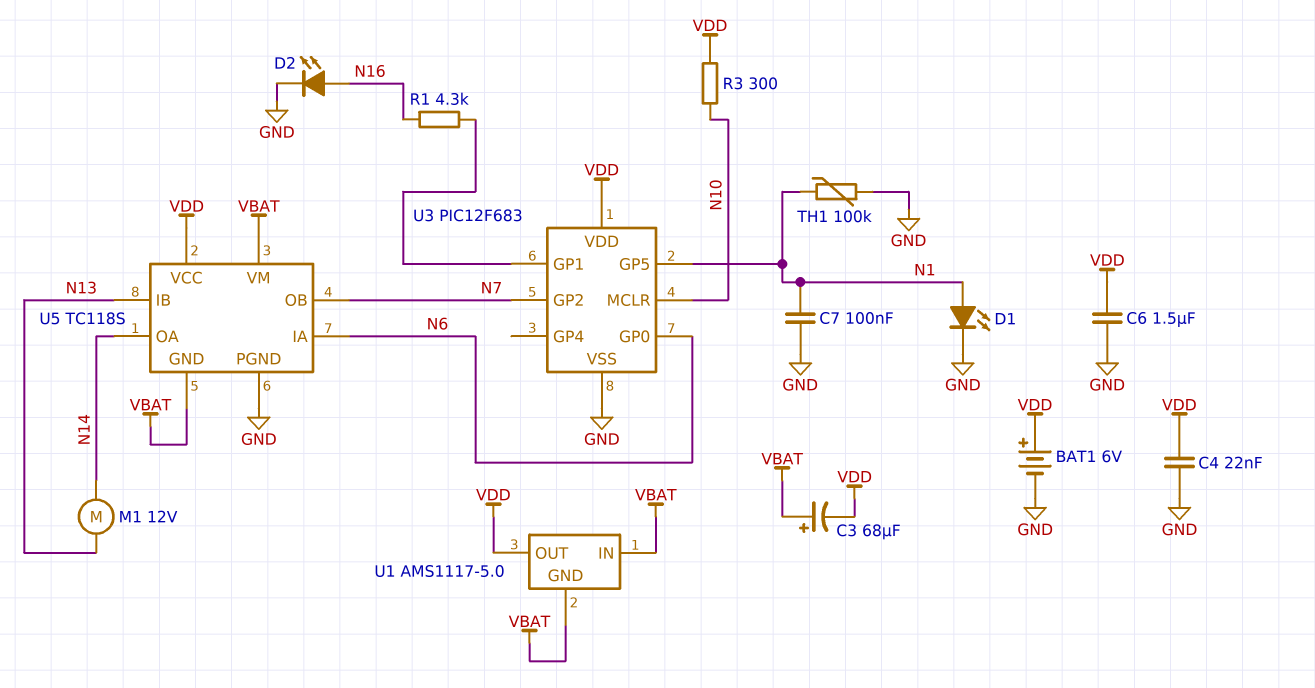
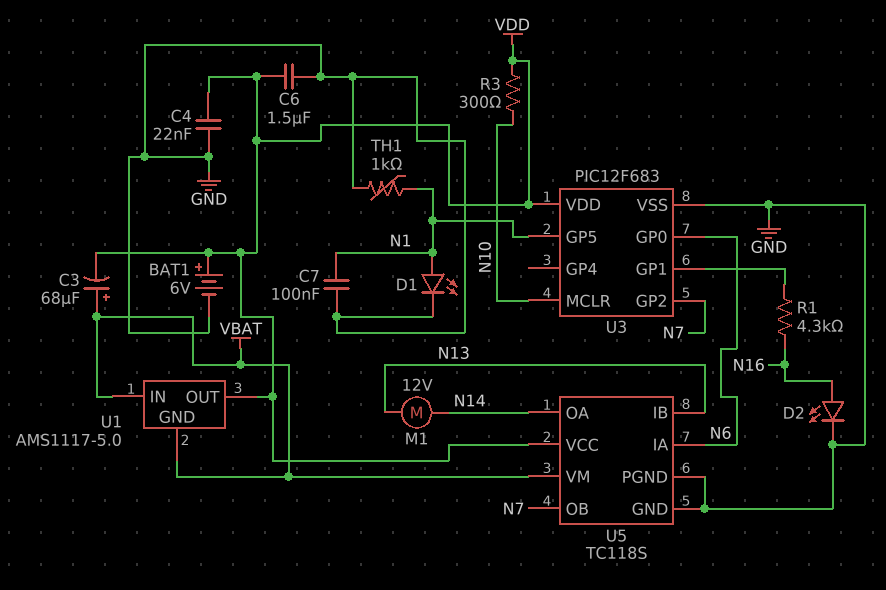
TH1: 100k (GND, N1) -> 1k (GND, N1)
U5 pin GND: VBAT -> GND

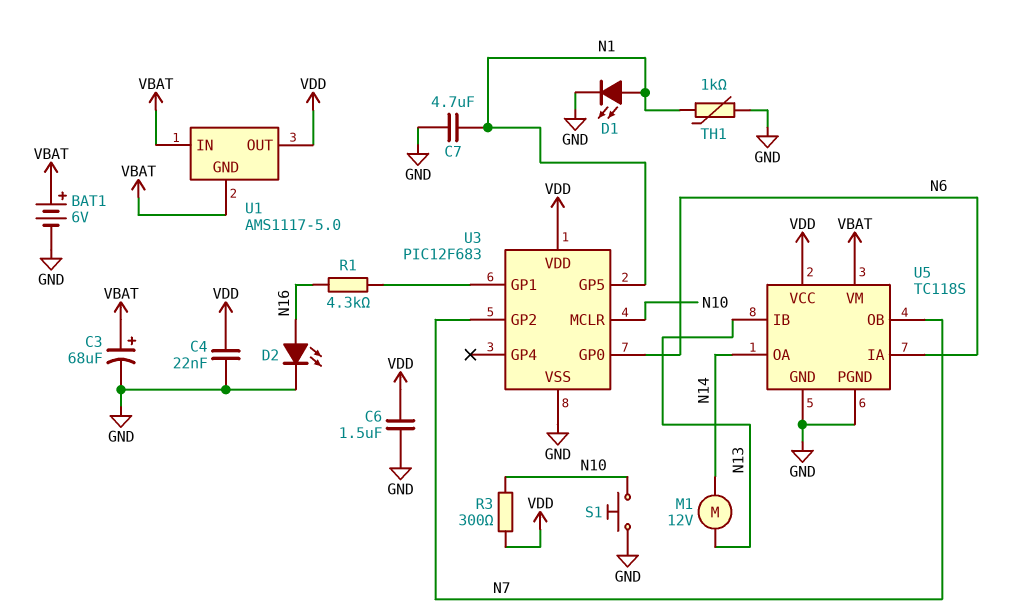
BAT1: 6V (plus VDD, minus GND) -> 6V (plus VBAT, minus GND)
C3: 68uF (plus VBAT, minus VDD) -> 68uF (plus VBAT, minus GND)
C7: 100nF (GND, N1) -> 4.7uF (GND, N1)
S1: none -> button (GND, N10)

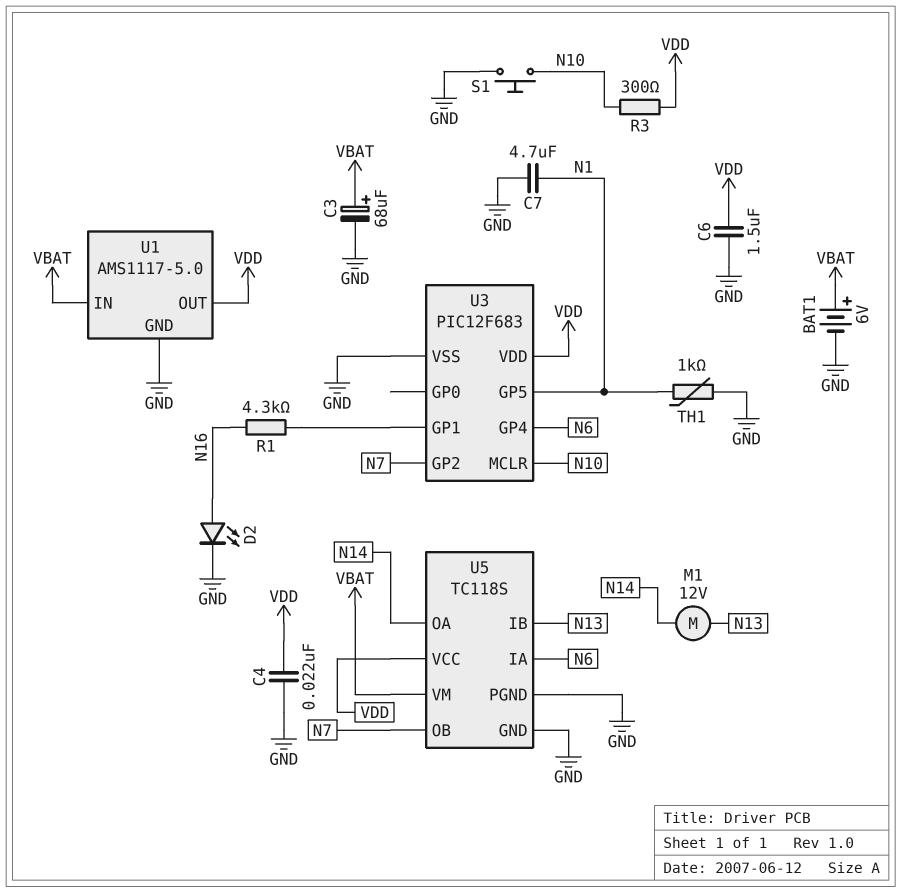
D1: LED (A N1, K GND) -> none
U1 pin GND: VBAT -> GND
U3 pin GP0: N6 -> none
U3 pin GP4: none -> N6

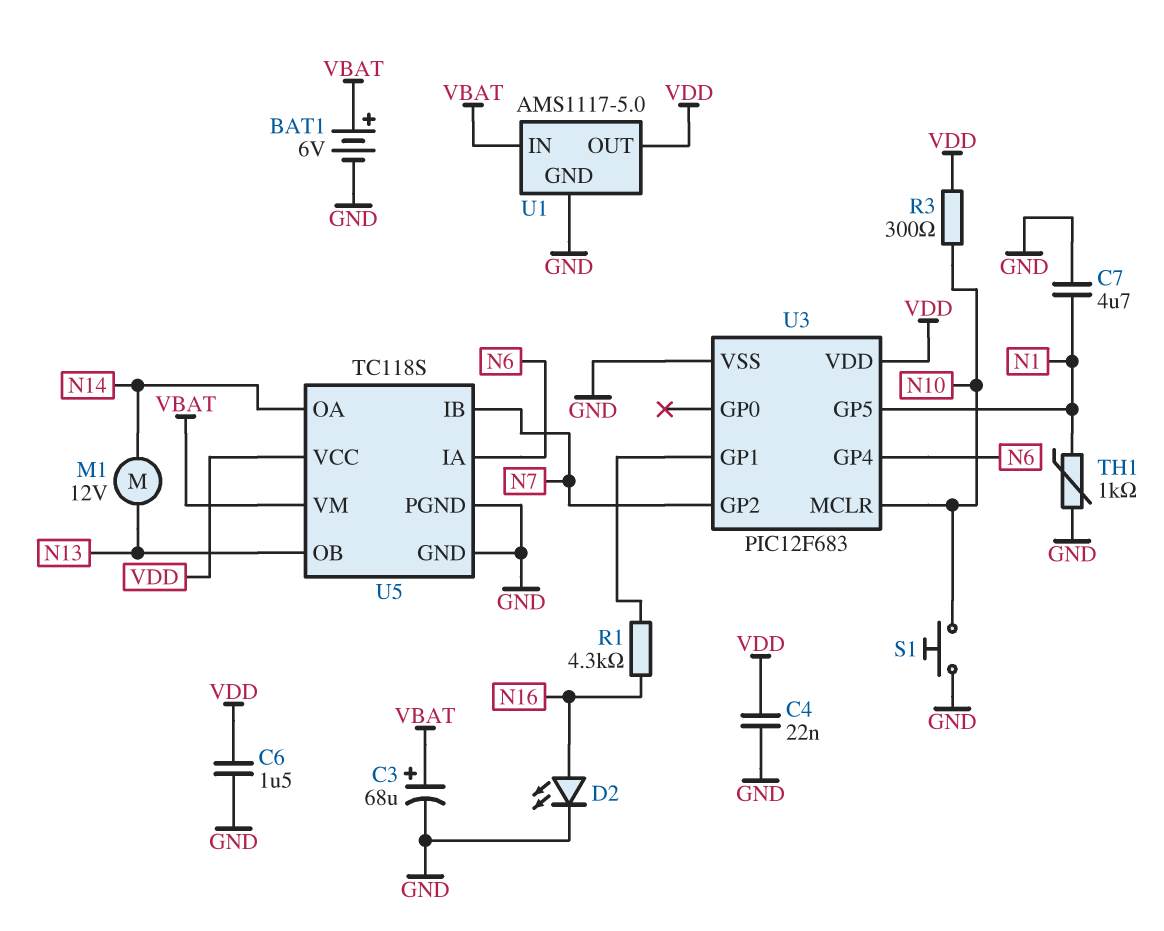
U5 pin IB: N13 -> N7
U5 pin OB: N7 -> N13

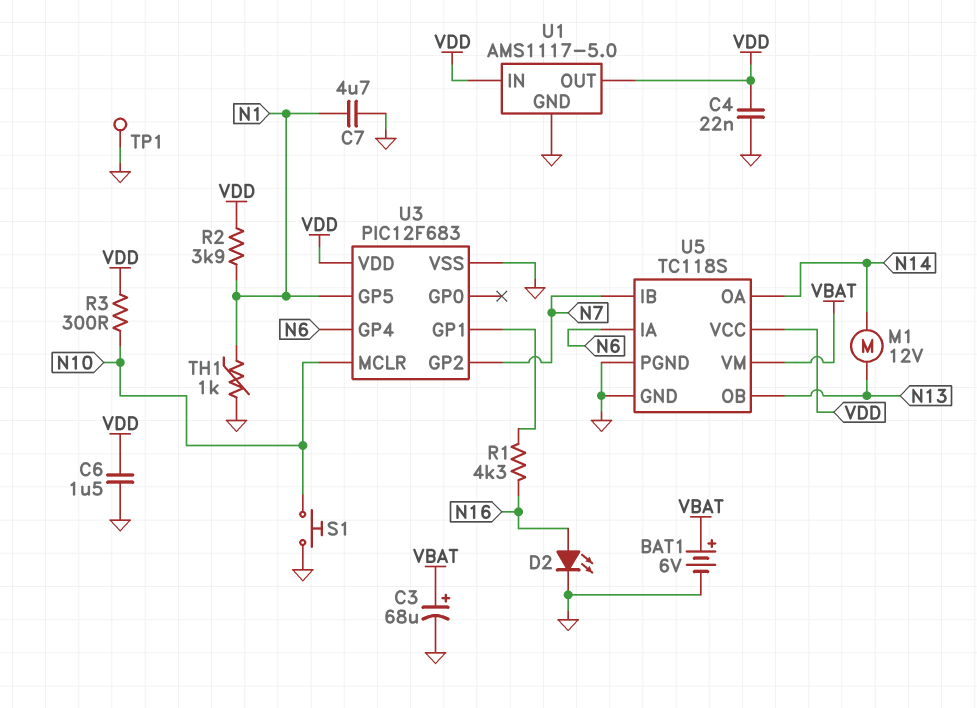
R2: none -> 3.9k (N1, VDD)
TP1: none -> test point (GND)
U1 pin IN: VBAT -> VDD

